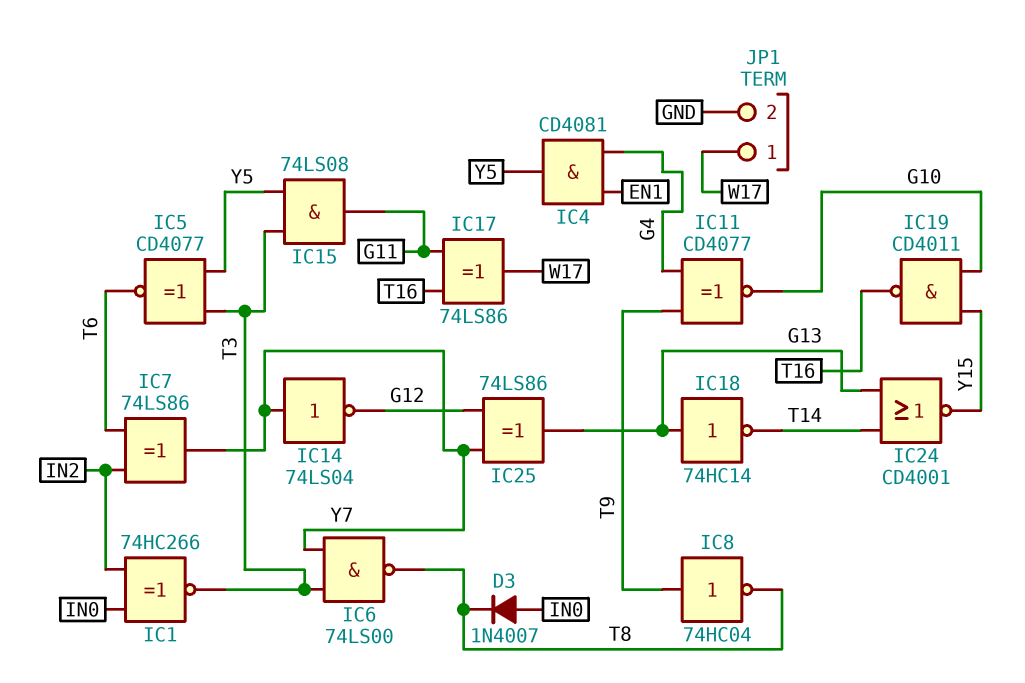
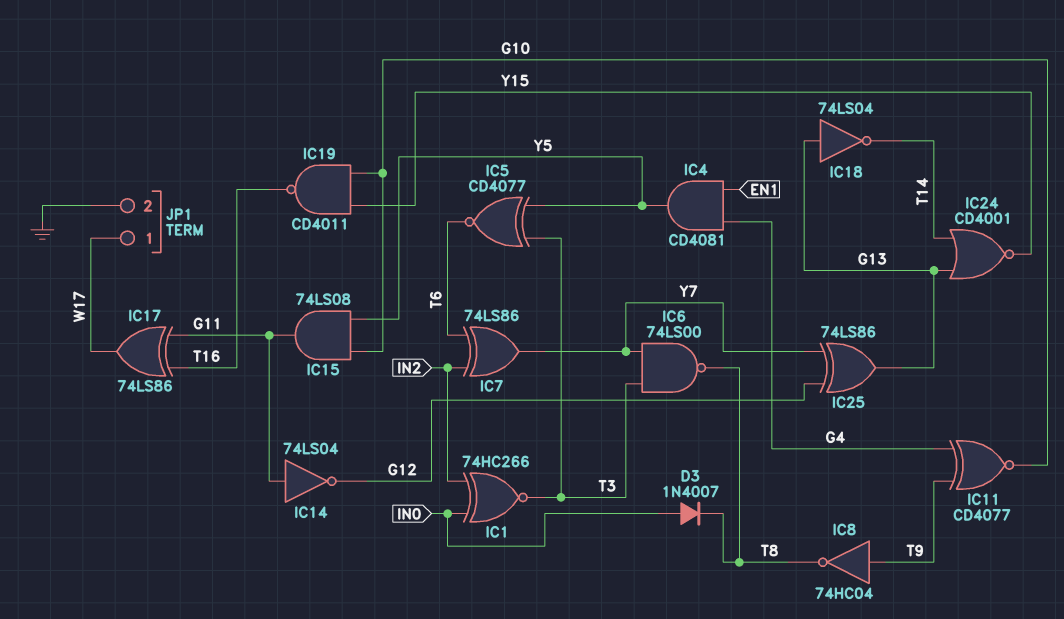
IC14: NOT 74LS04 (in Y7, out G12) -> NOT 74LS04 (in G11, out G12)
IC15: AND 74LS08 (in T3, in Y5, out G11) -> AND 74LS08 (in G10, in Y5, out G11)
IC18: NOT 74HC14 (in G13, out T14) -> NOT 74LS04 (in G13, out T14)

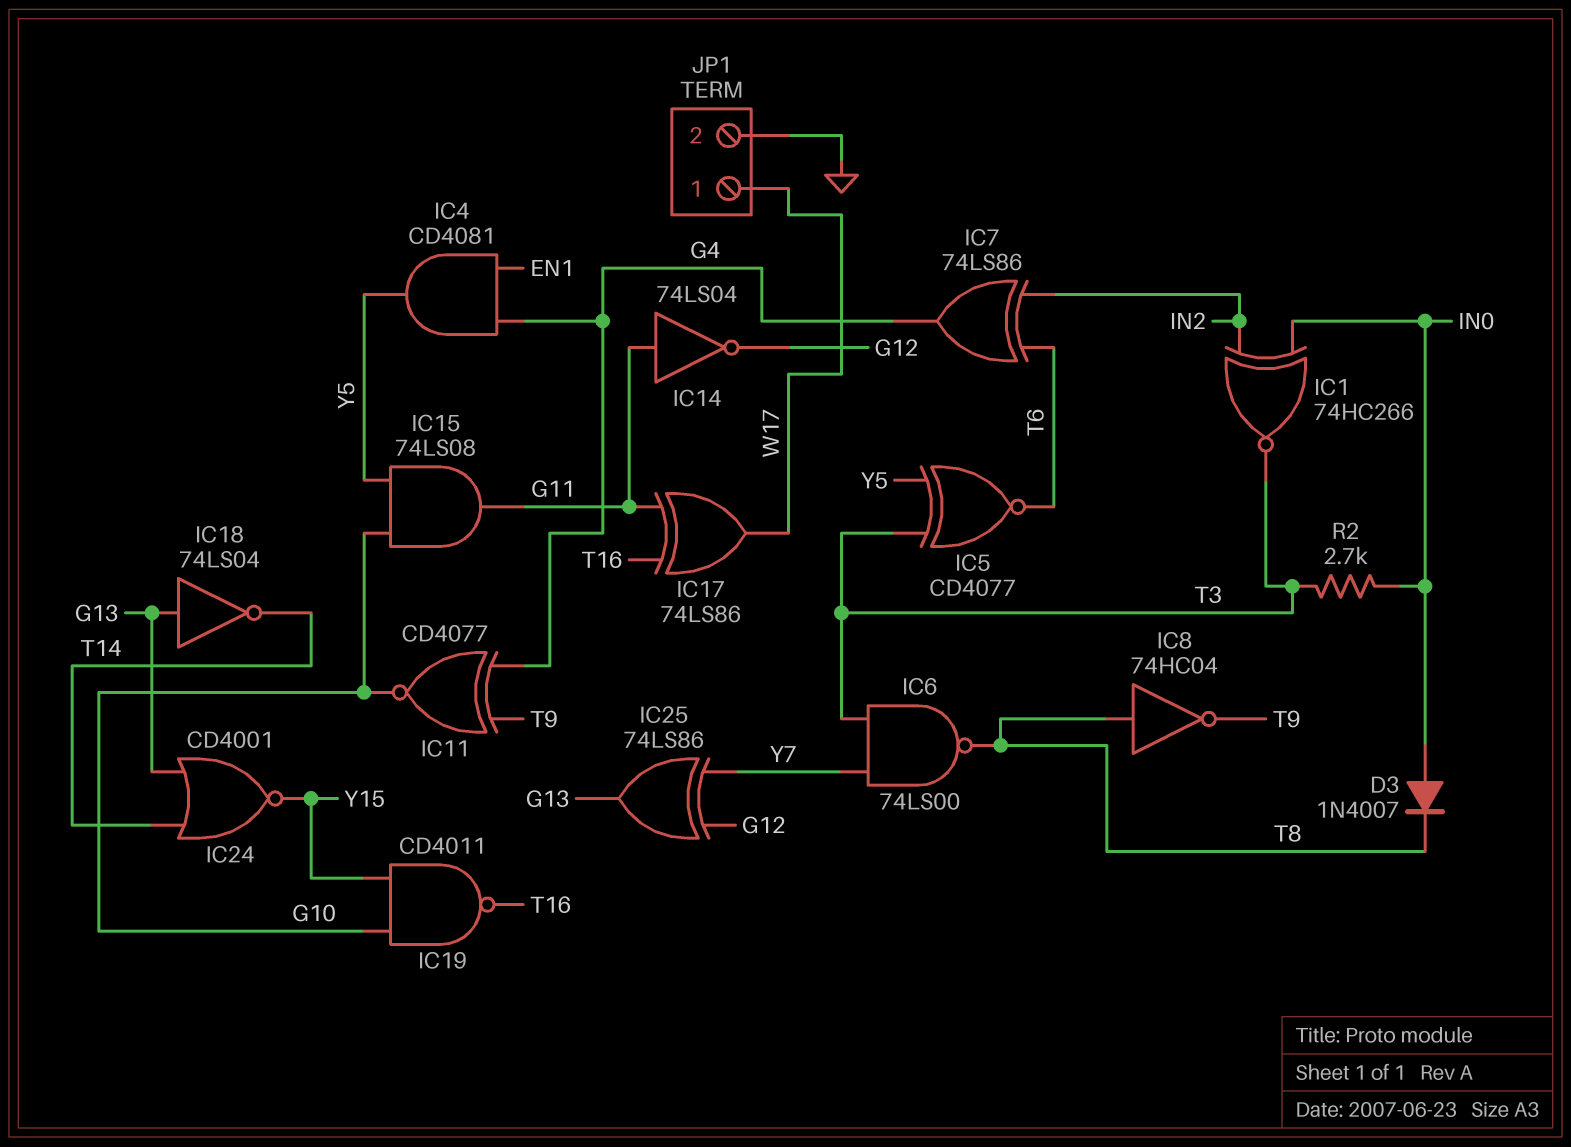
IC7: XOR 74LS86 (in IN2, in T6, out Y7) -> XOR 74LS86 (in IN2, in T6, out G4)
IC8: NOT 74HC04 (in T9, out T8) -> NOT 74HC04 (in T8, out T9)
R2: none -> 2.7k (IN0, T3)

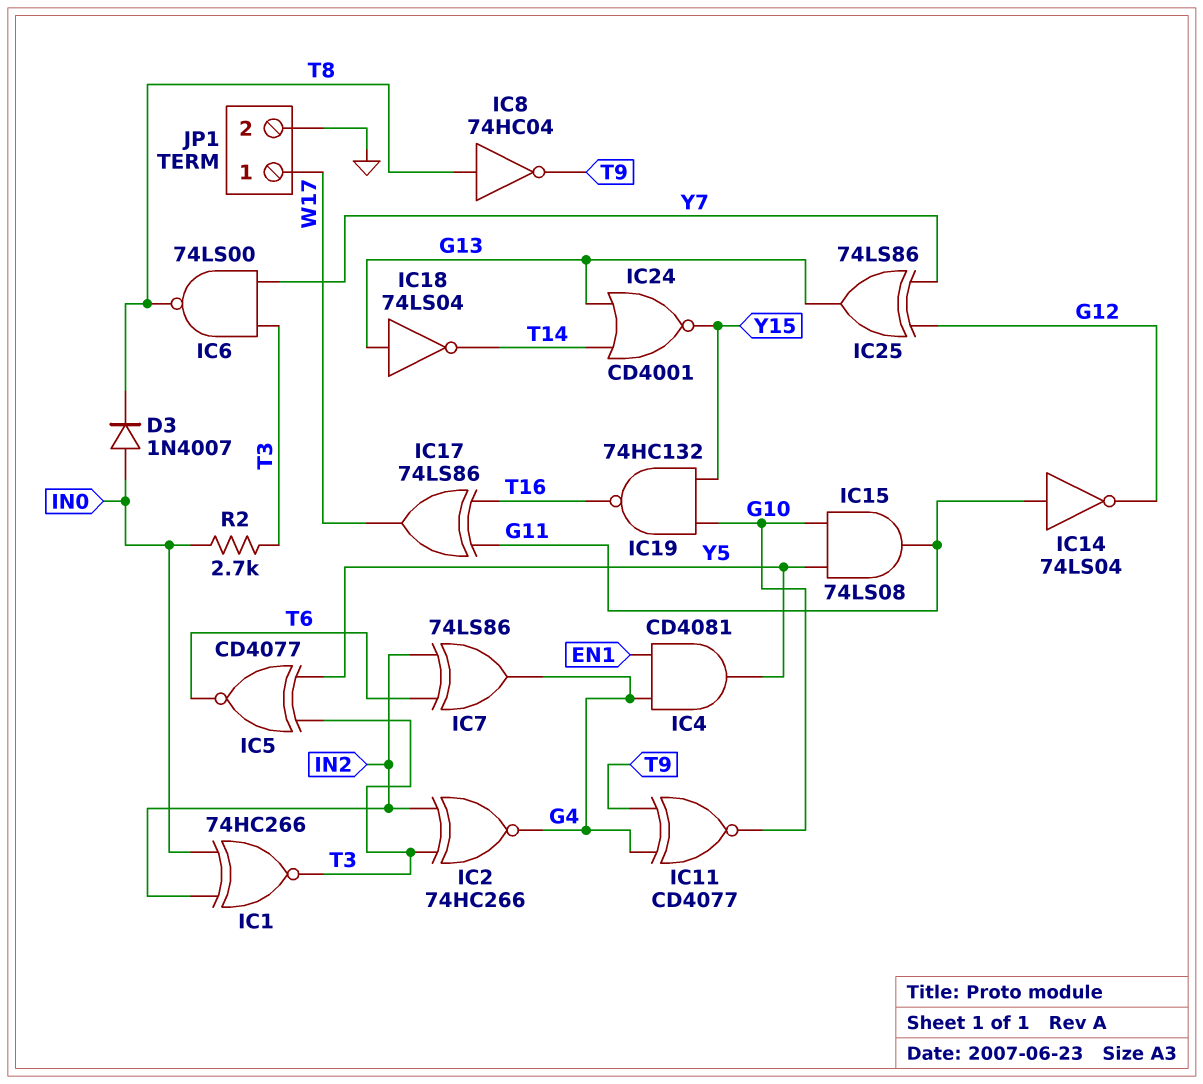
IC2: none -> XNOR 74HC266 (in IN2, in T3, out G4)
IC19: NAND CD4011 (in G10, in Y15, out T16) -> NAND 74HC132 (in G10, in Y15, out T16)

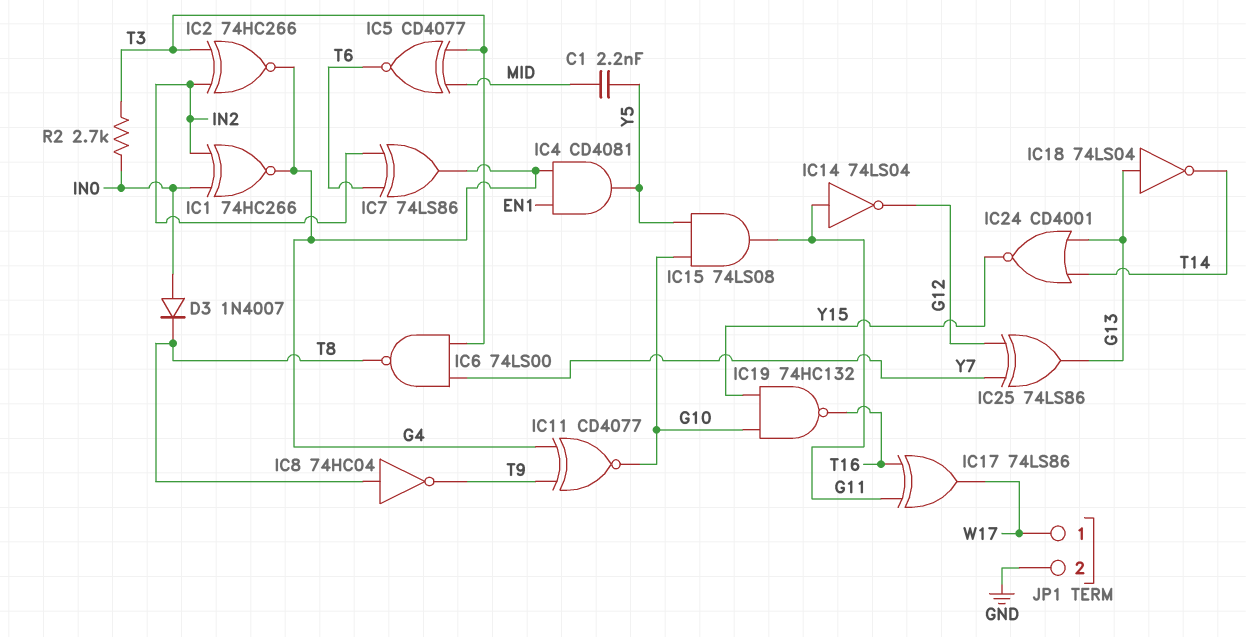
C1: none -> 2.2nF (MID, Y5)
IC1: XNOR 74HC266 (in IN0, in IN2, out T3) -> XNOR 74HC266 (in IN0, in IN2, out G4)
IC5: XNOR CD4077 (in T3, in Y5, out T6) -> XNOR CD4077 (in MID, in T3, out T6)

